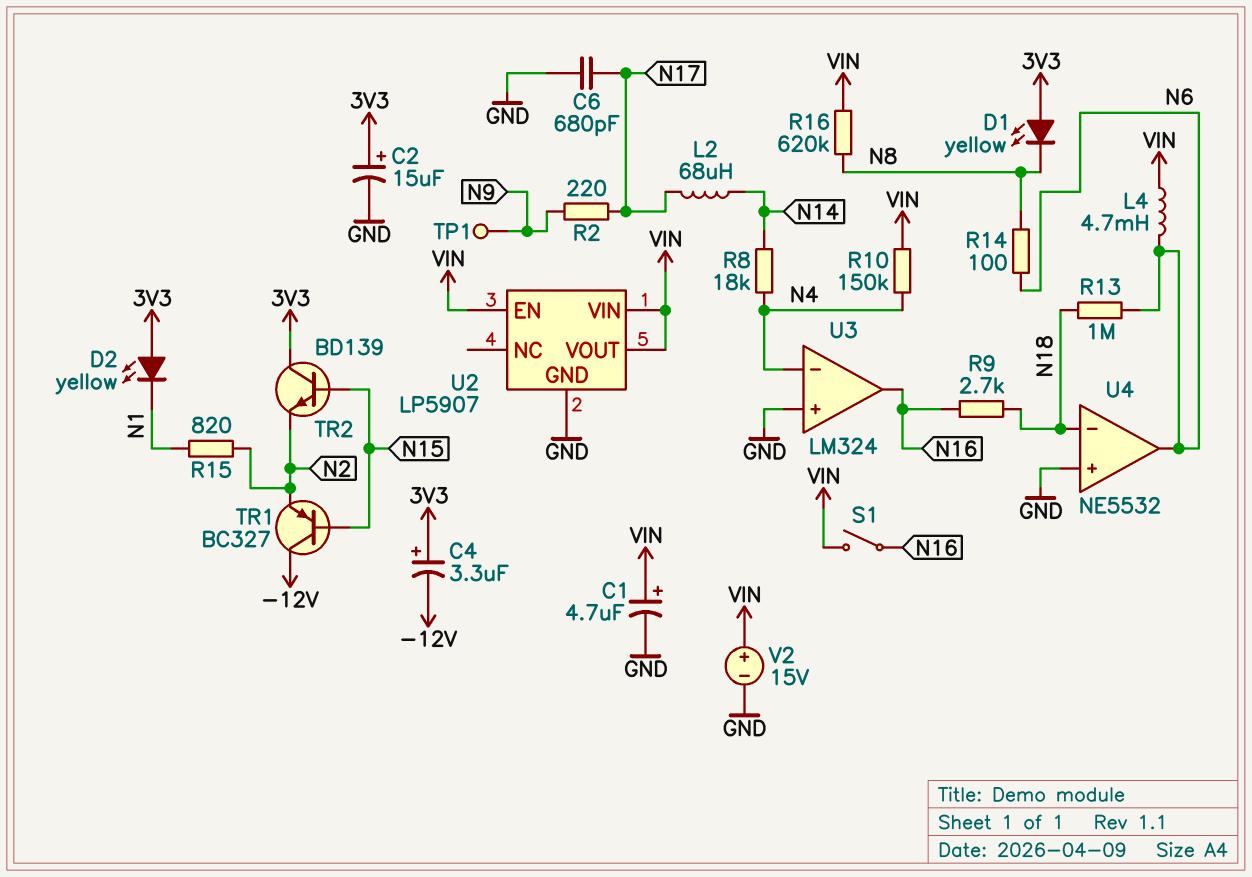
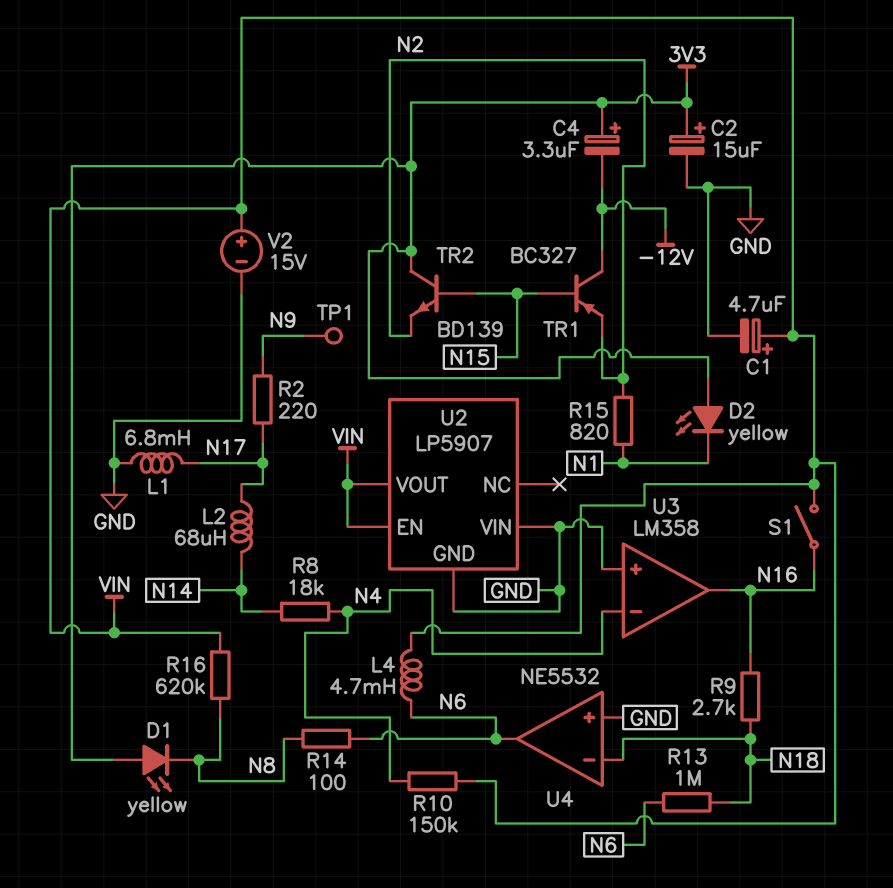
C6: 680pF (GND, N17) -> none
L1: none -> 6.8mH (GND, N17)
U2 pin VIN: VIN -> GND
U3: LM324 -> LM358

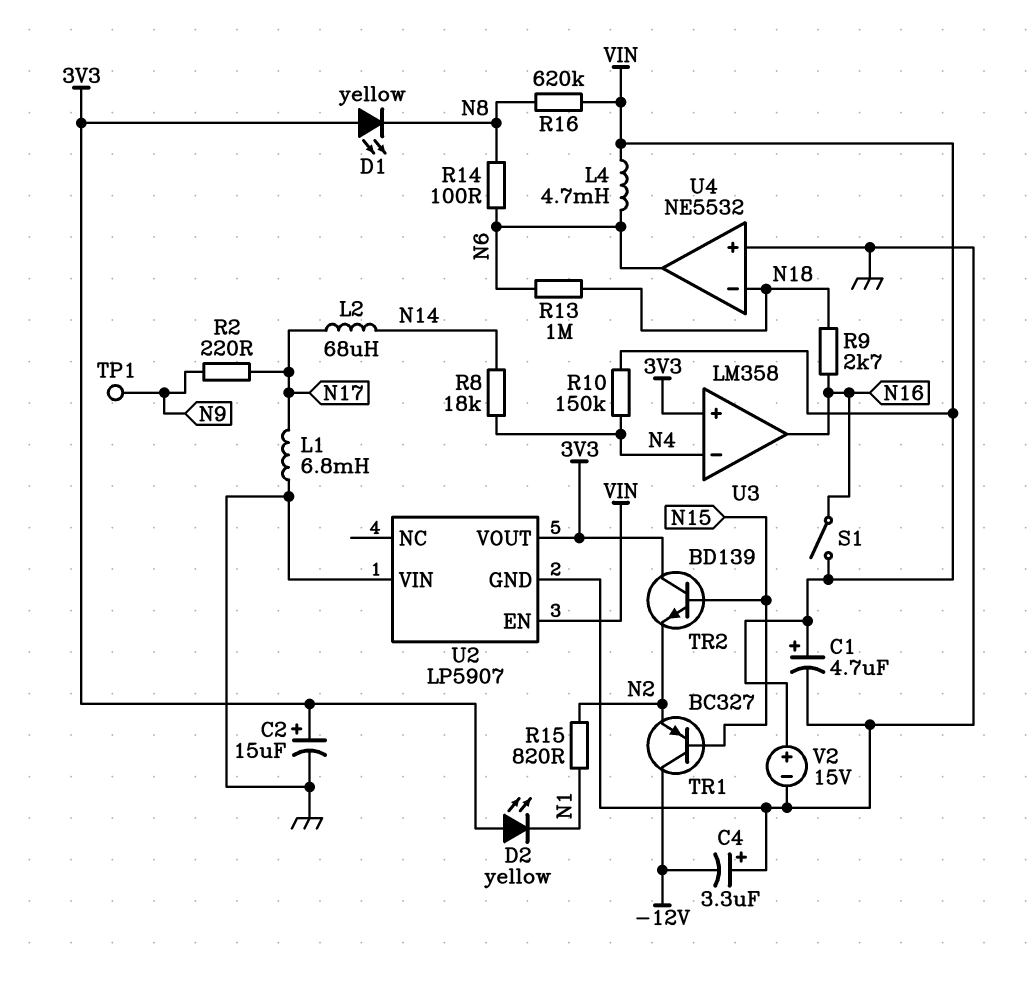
C4: 3.3uF (plus 3V3, minus -12V) -> 3.3uF (plus GND, minus -12V)
U2 pin VOUT: VIN -> 3V3
U3 pin in+: GND -> 3V3

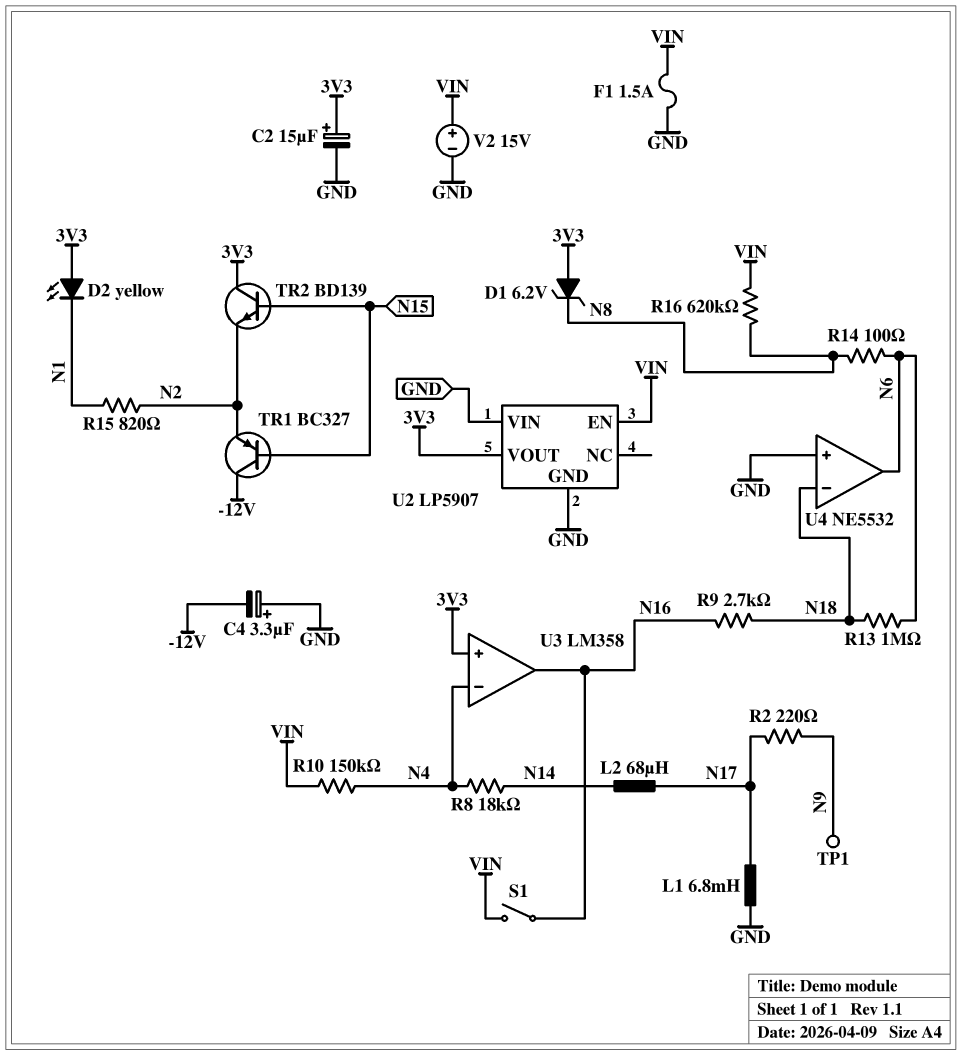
C1: 4.7uF (plus VIN, minus GND) -> none
D1: LED yellow (A 3V3, K N8) -> zener 6.2V (A 3V3, K N8)
F1: none -> 1.5A (GND, VIN)
L4: 4.7mH (N6, VIN) -> none

